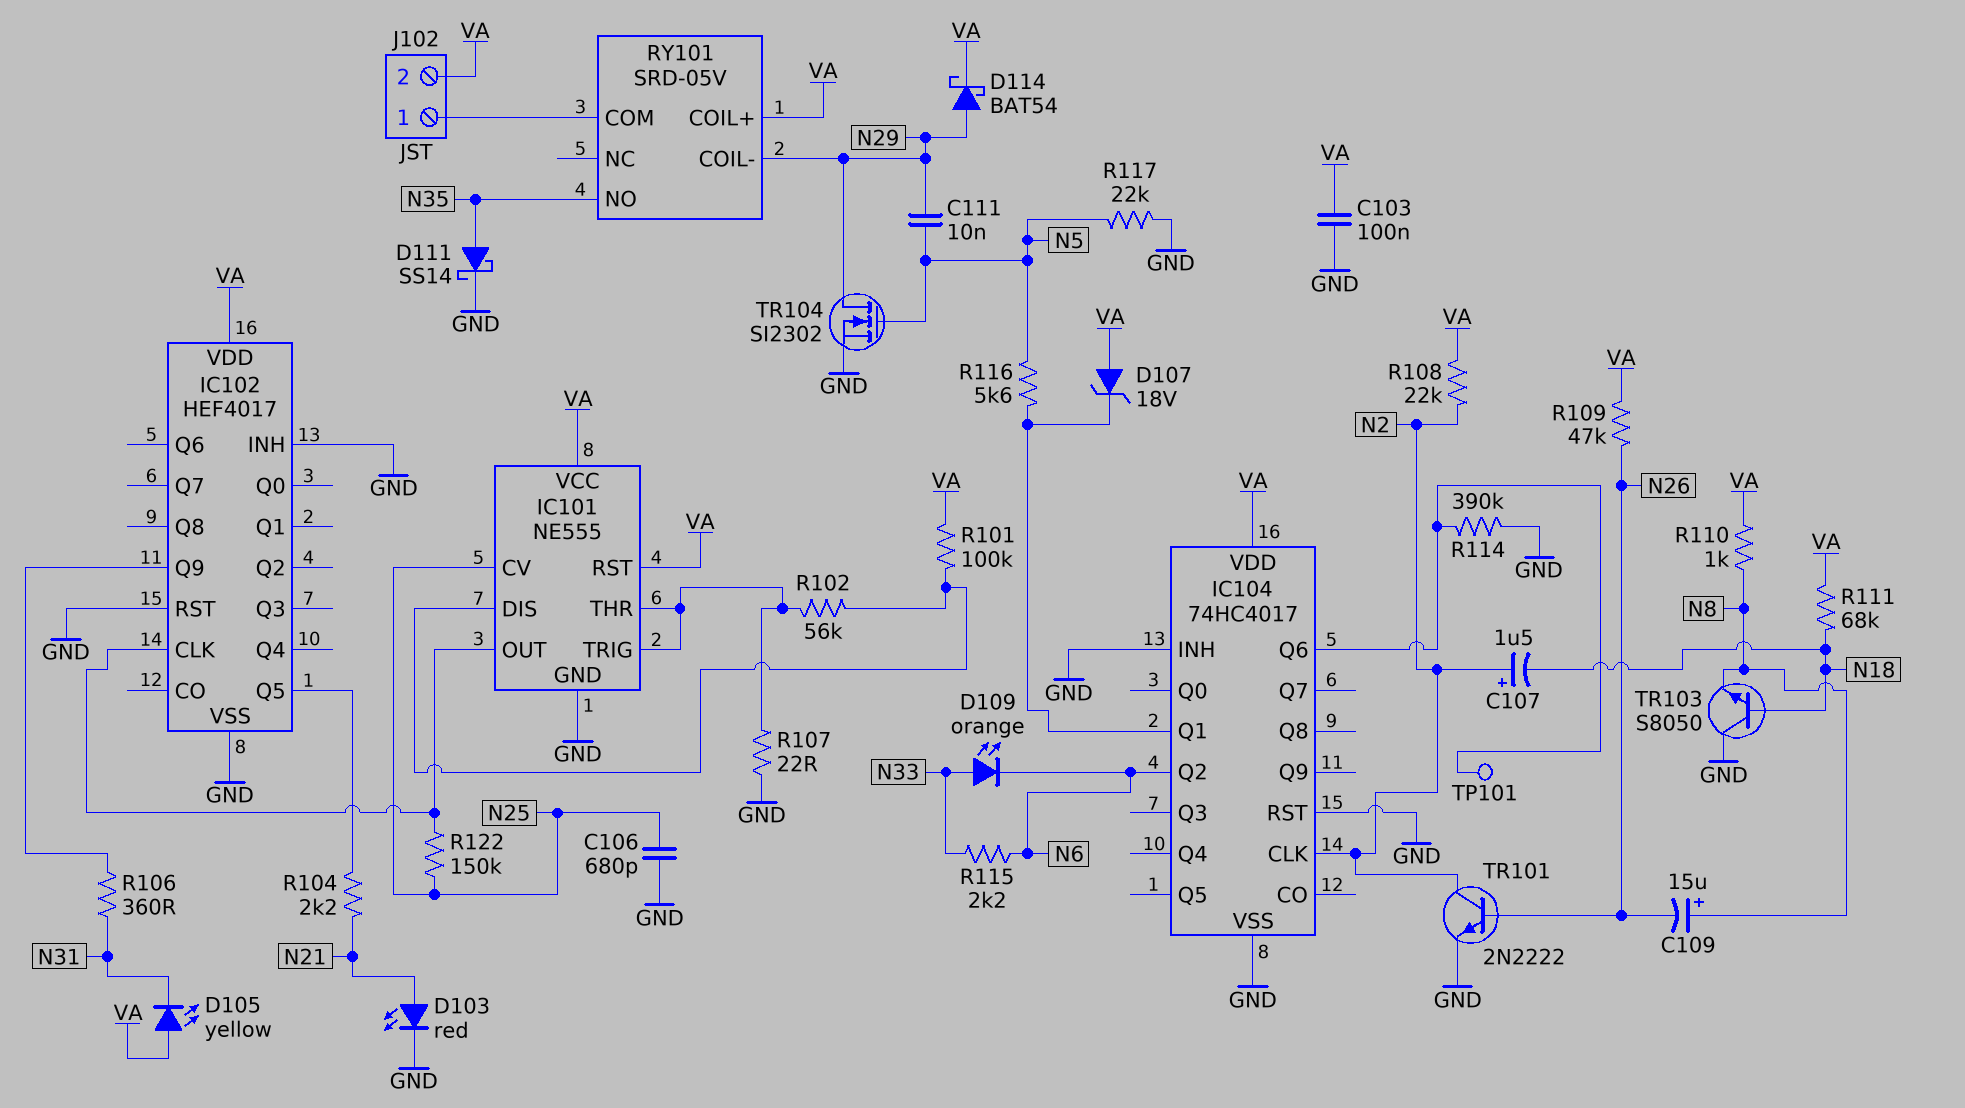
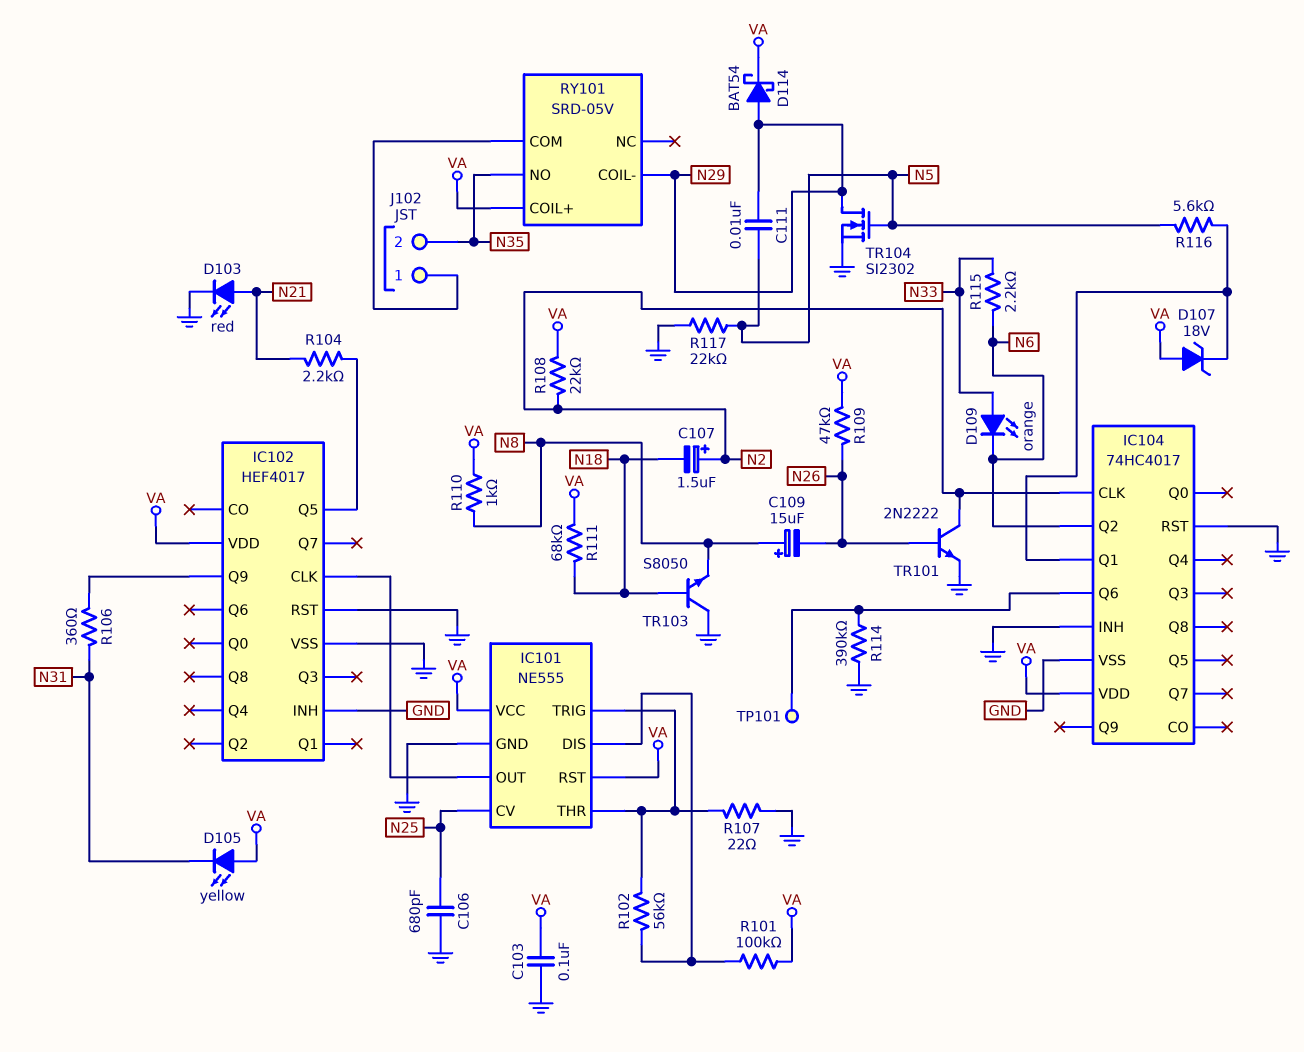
D111: schottky SS14 (A N35, K GND) -> none
J102 pin 2: VA -> N35
R122: 150k (IC101/OUT, N25) -> none

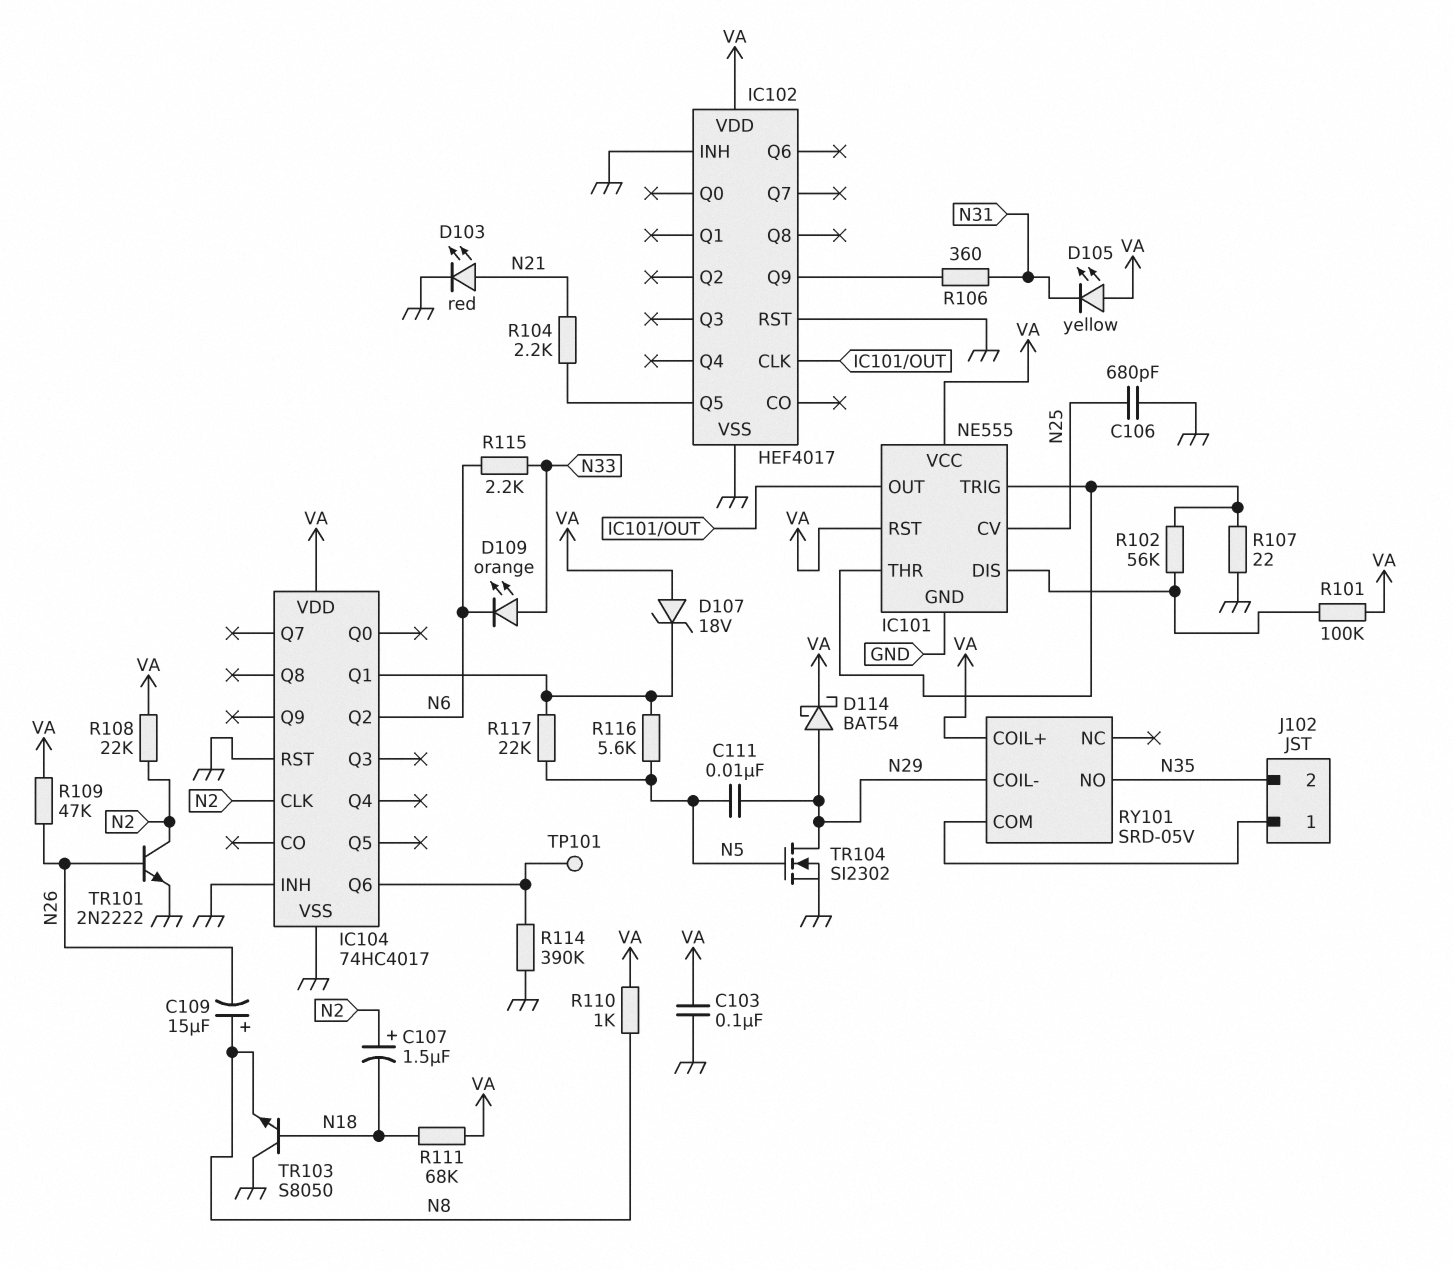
R117: 22k (GND, N5) -> 22k (IC104/Q1, N5)

